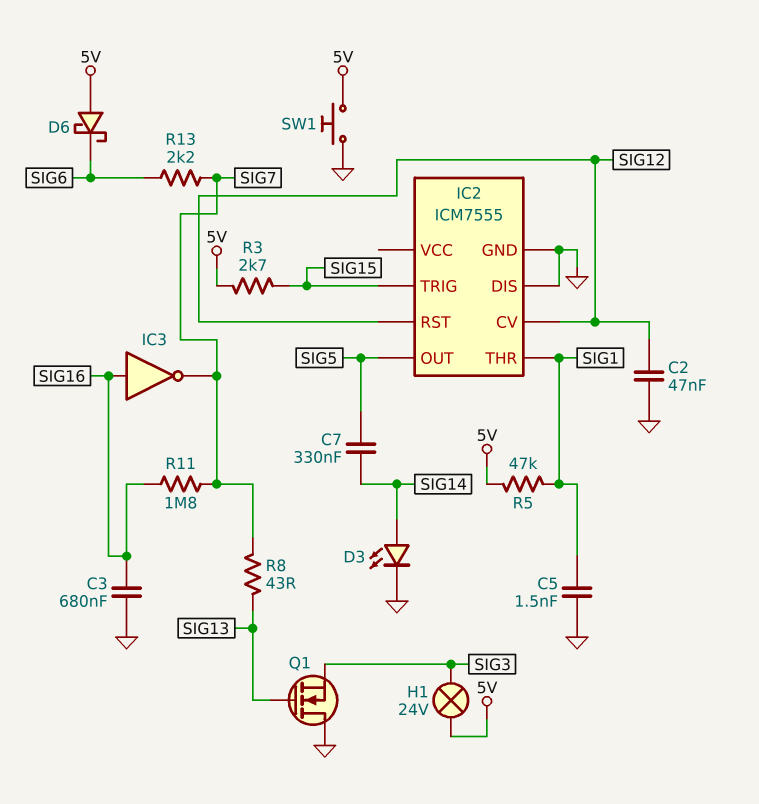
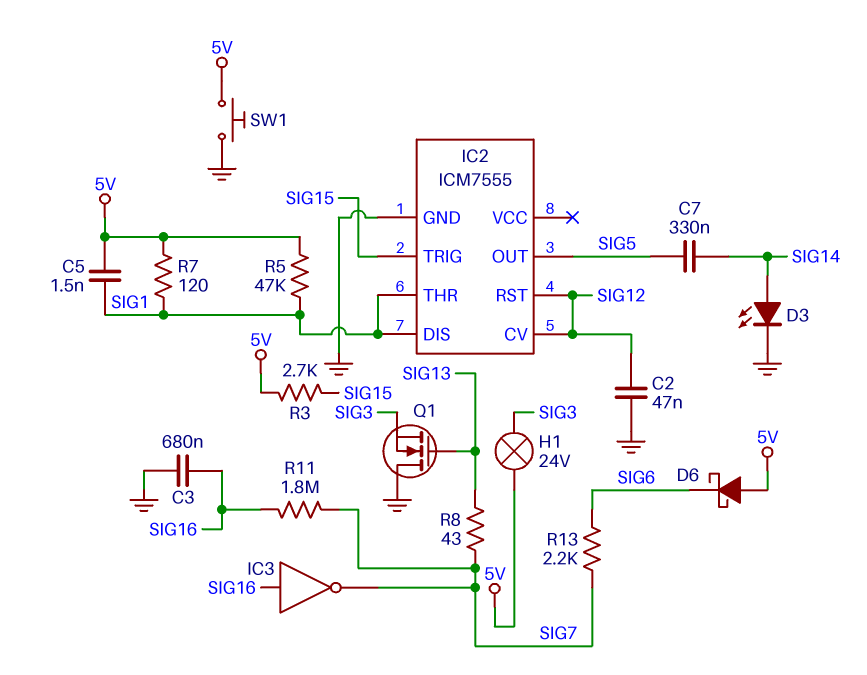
C5: 1.5nF (GND, SIG1) -> 1.5nF (5V, SIG1)
IC2 pin DIS: GND -> SIG1
R7: none -> 120 (5V, SIG1)

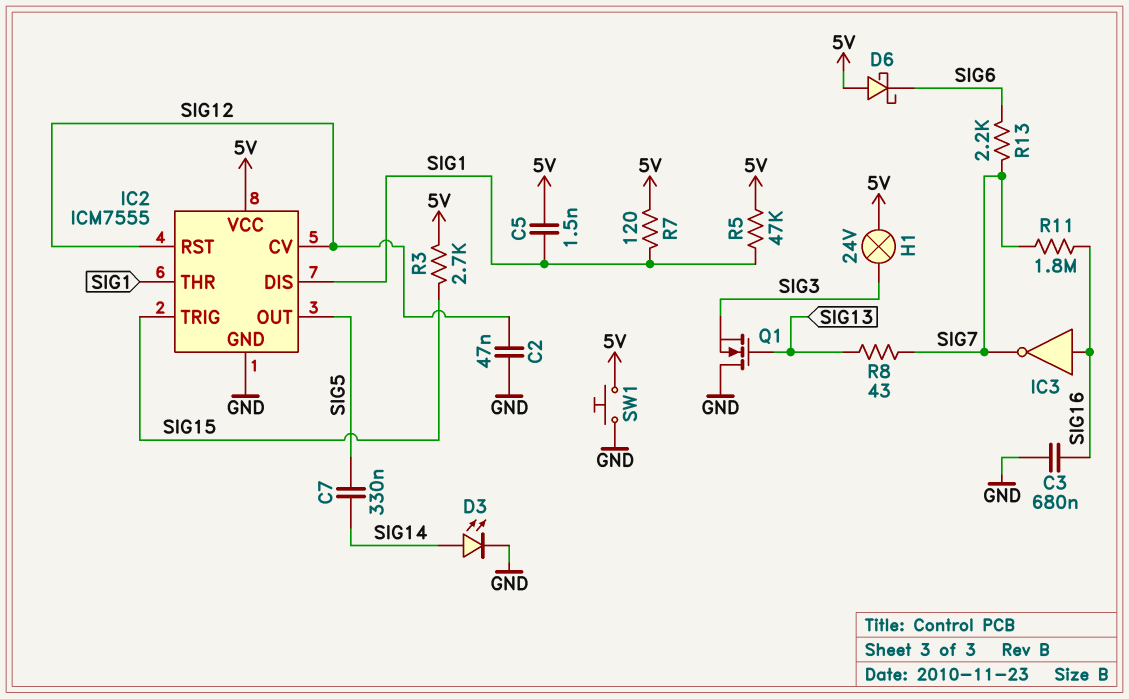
IC2 pin VCC: none -> 5V

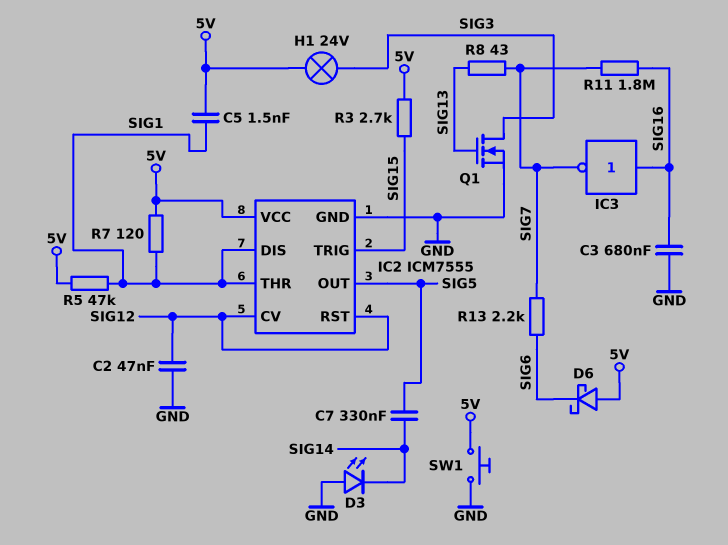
D3: LED (A SIG14, K GND) -> LED (A GND, K SIG14)
Q1: NMOS (G SIG13, D GND, S SIG3) -> NMOS (G SIG13, D SIG3, S GND)

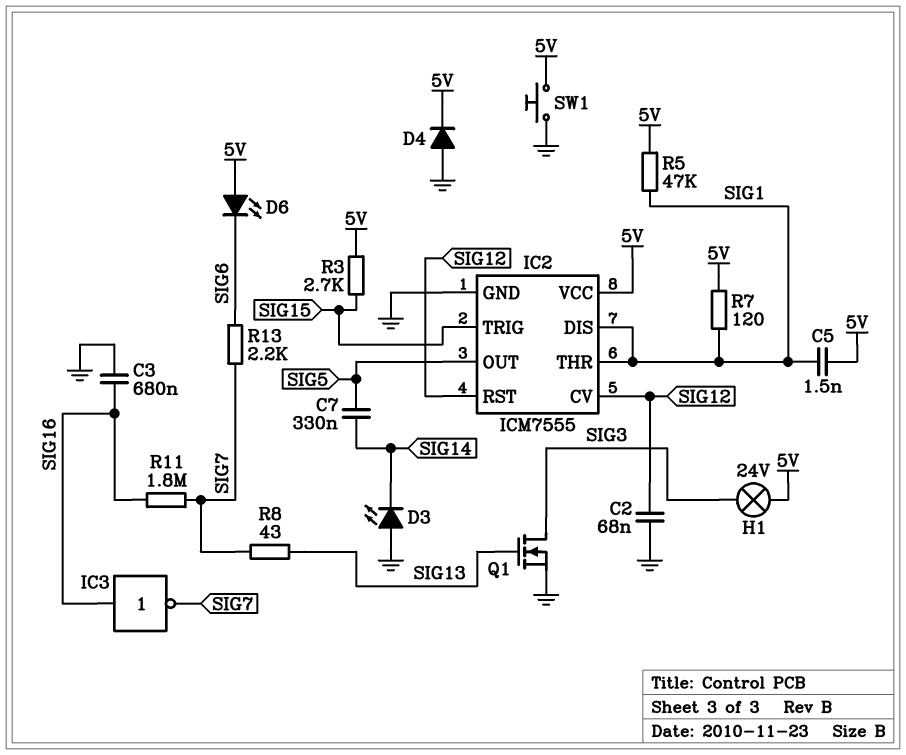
C2: 47nF (GND, SIG12) -> 68nF (GND, SIG12)
D4: none -> diode (A GND, K 5V)
D6: schottky (A 5V, K SIG6) -> LED (A 5V, K SIG6)

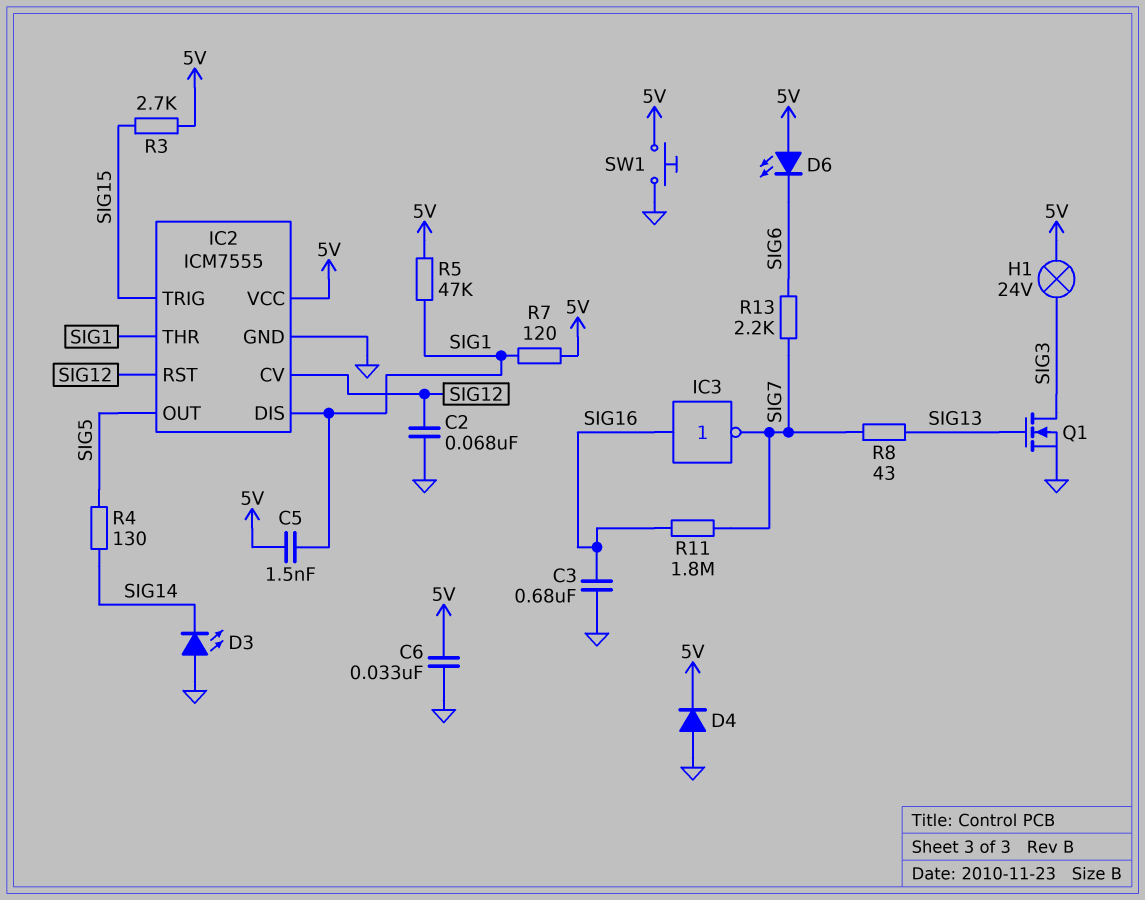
C6: none -> 33nF (5V, GND)
C7: 330nF (SIG5, SIG14) -> none
R4: none -> 130 (SIG5, SIG14)

